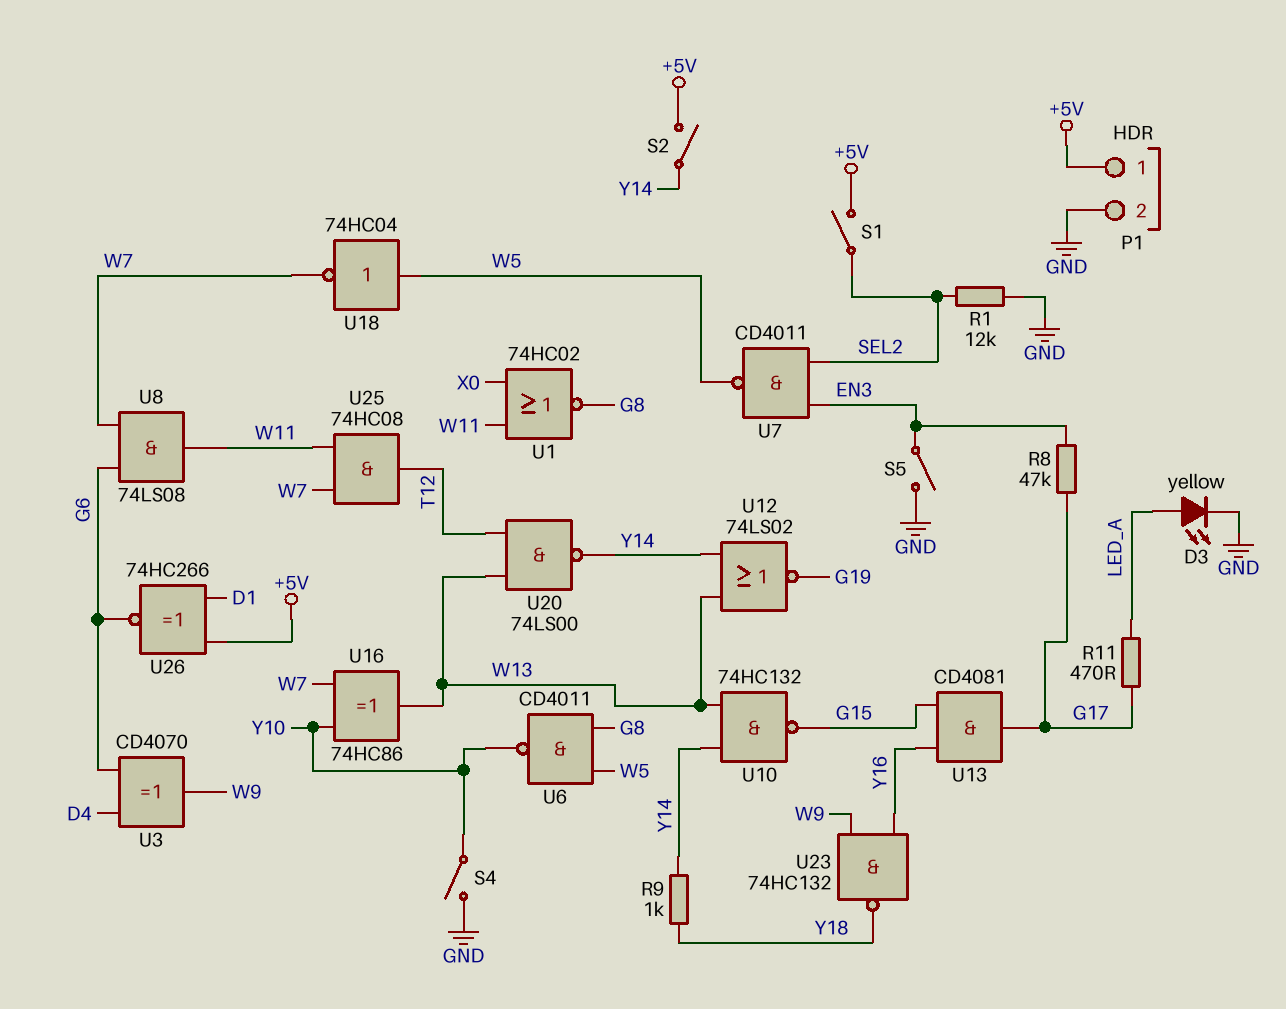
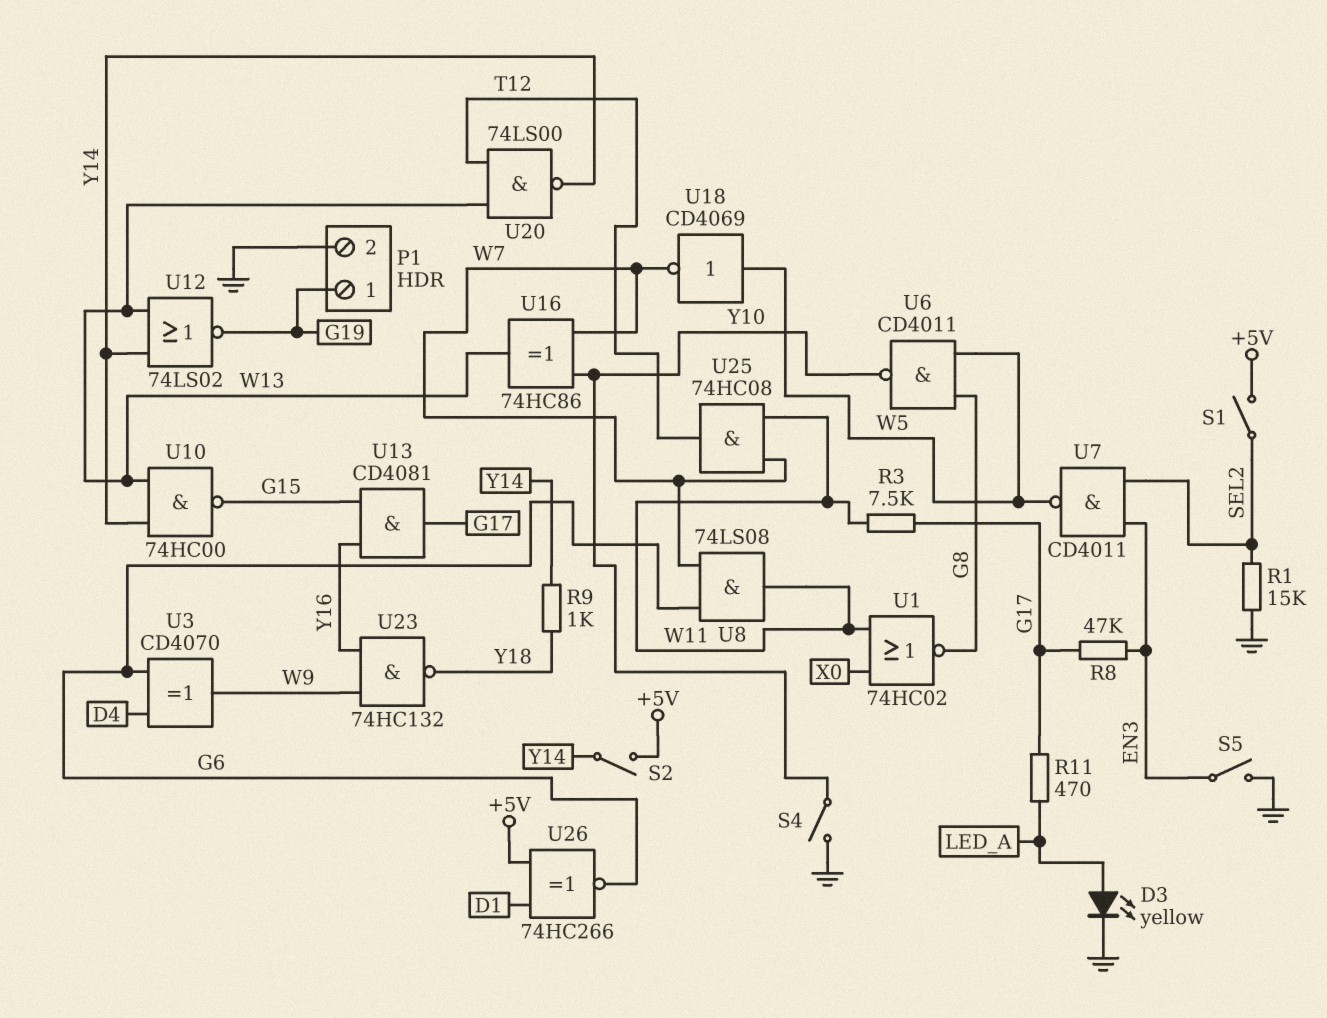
P1 pin 1: +5V -> G19
R1: 12k (GND, SEL2) -> 15k (GND, SEL2)
R3: none -> 7.5k (G17, W11)
U10: NAND 74HC132 (in W13, in Y14, out G15) -> NAND 74HC00 (in W13, in Y14, out G15)
U18: NOT 74HC04 (in W5, out W7) -> NOT CD4069 (in W5, out W7)

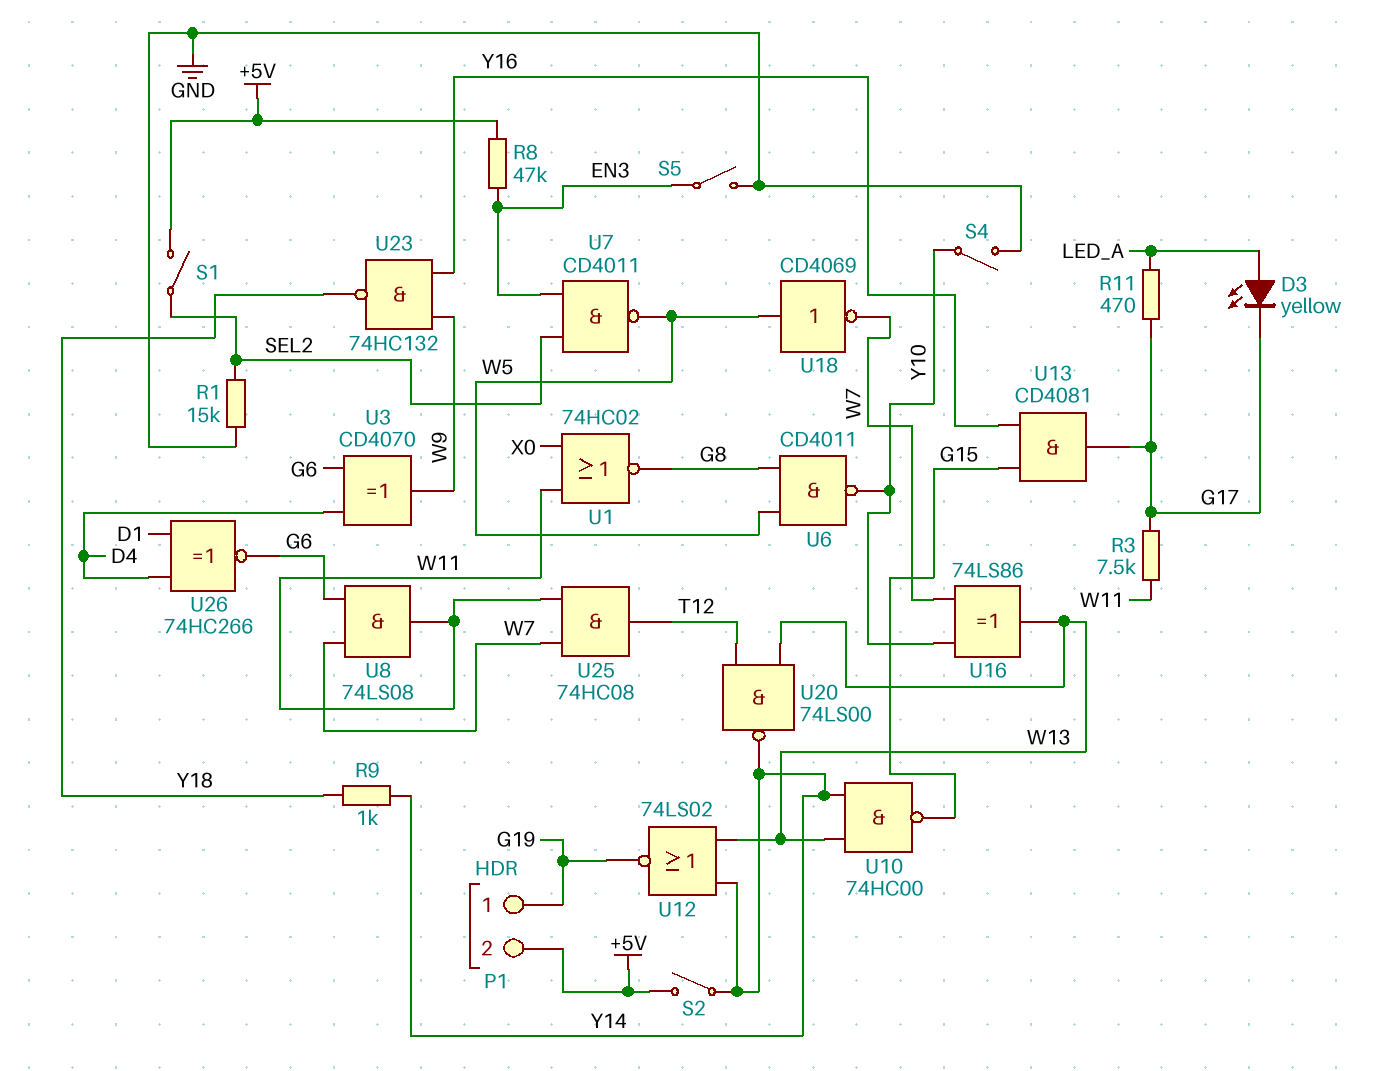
D3: LED yellow (A LED_A, K GND) -> LED yellow (A LED_A, K G17)
P1 pin 2: GND -> +5V
R8: 47k (EN3, G17) -> 47k (+5V, EN3)
U16: XOR 74HC86 (in W7, in Y10, out W13) -> XOR 74LS86 (in W7, in Y10, out W13)
U26: XNOR 74HC266 (in +5V, in D1, out G6) -> XNOR 74HC266 (in D1, in D4, out G6)

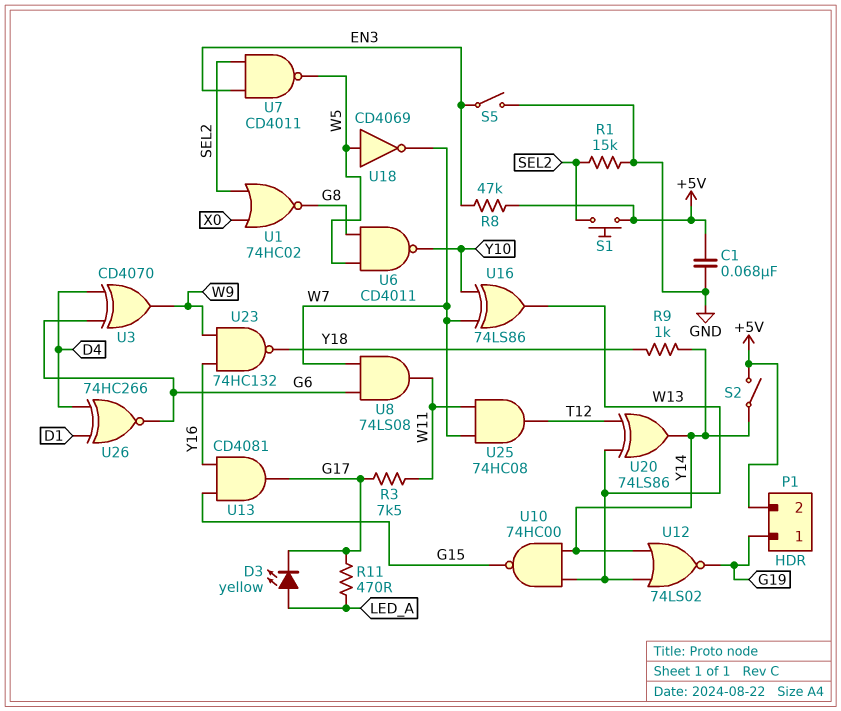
C1: none -> 68nF (+5V, GND)
S1: switch (+5V, SEL2) -> button (+5V, SEL2)
S4: switch (GND, Y10) -> none
U1: NOR 74HC02 (in W11, in X0, out G8) -> NOR 74HC02 (in SEL2, in X0, out G8)
U20: NAND 74LS00 (in T12, in W13, out Y14) -> XOR 74LS86 (in T12, in W13, out Y14)

